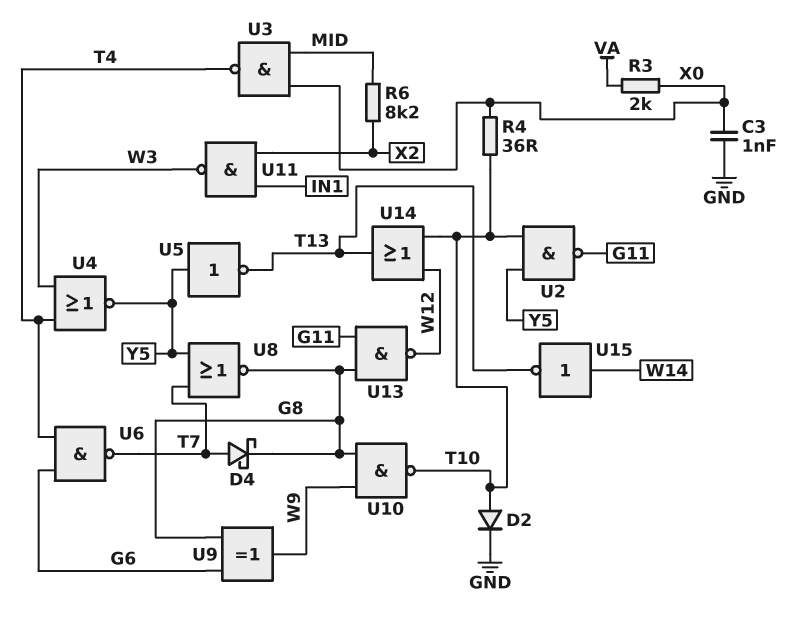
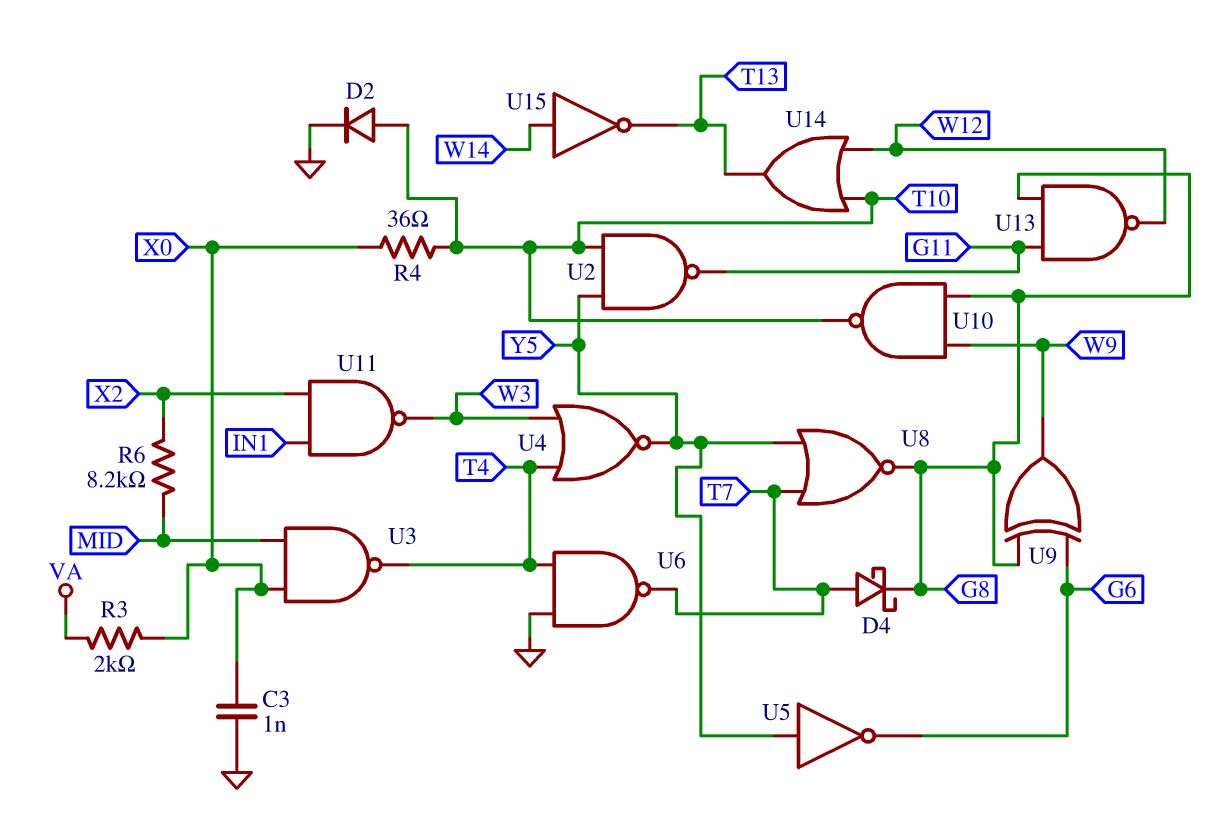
U5: NOT (in Y5, out T13) -> NOT (in Y5, out G6)
U6: NAND (in G6, in T4, out T7) -> NAND (in GND, in T4, out T7)

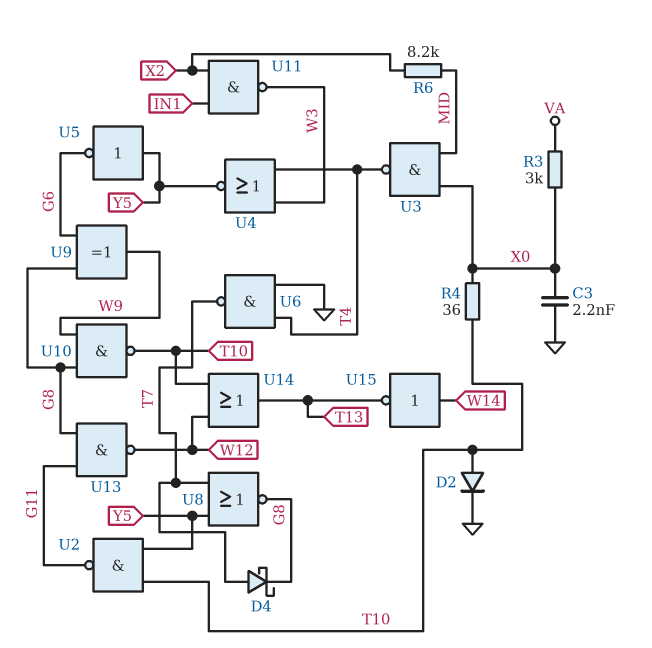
C3: 1nF (GND, X0) -> 2.2nF (GND, X0)
R3: 2k (VA, X0) -> 3k (VA, X0)

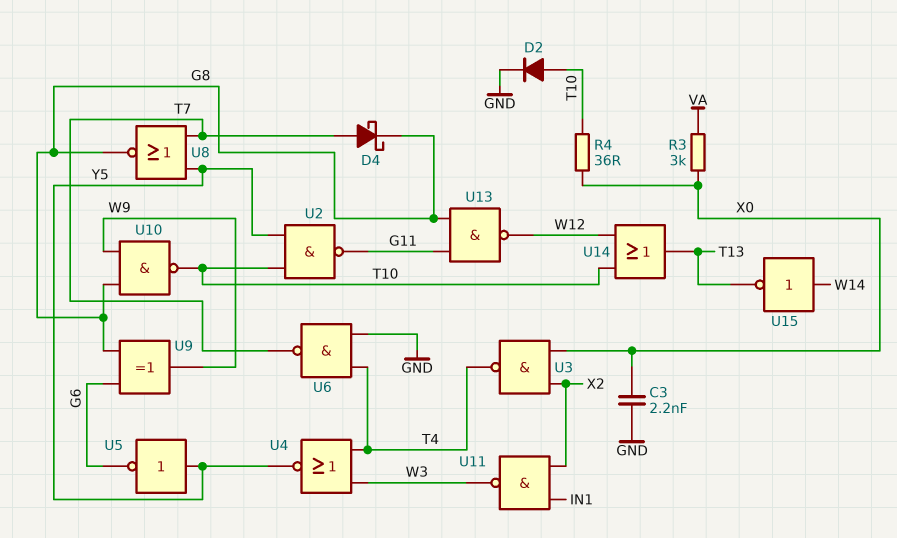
R6: 8.2k (MID, X2) -> none
U3: NAND (in MID, in X0, out T4) -> NAND (in X0, in X2, out T4)

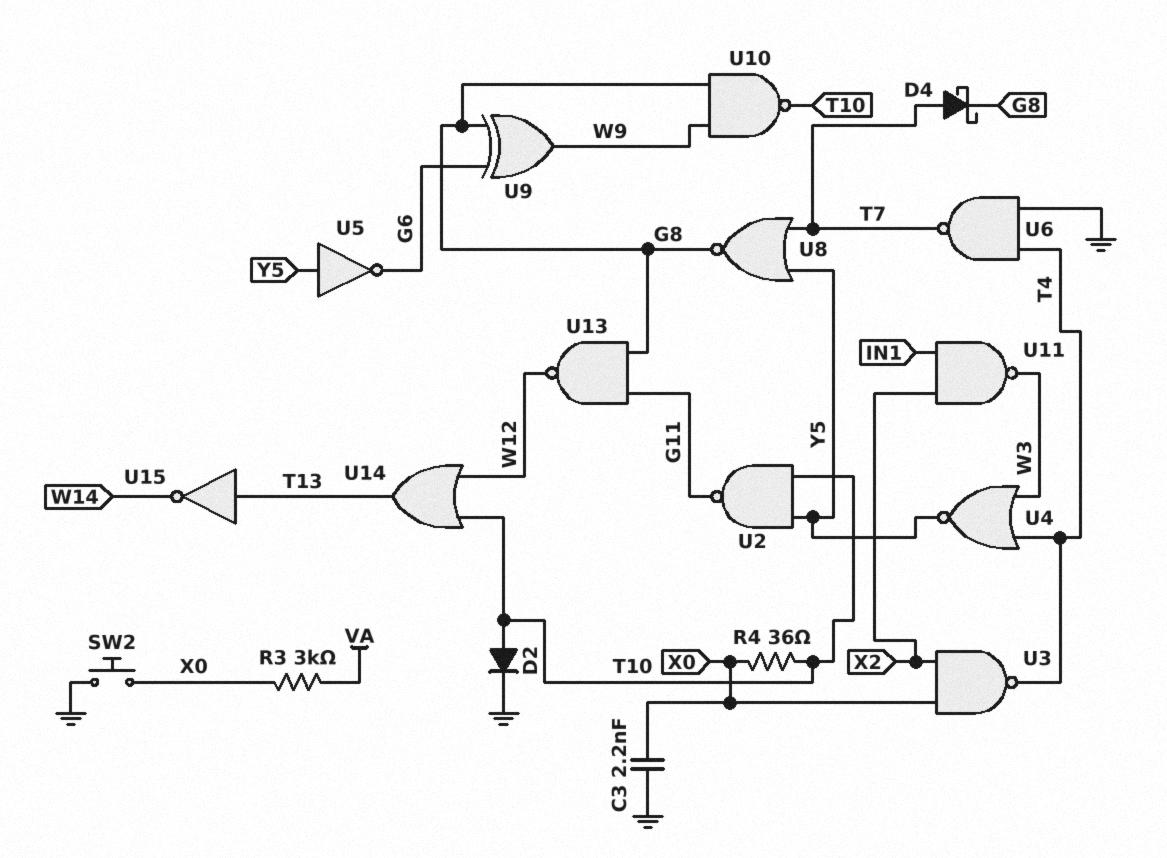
SW2: none -> button (GND, X0)
U15: NOT (in W14, out T13) -> NOT (in T13, out W14)

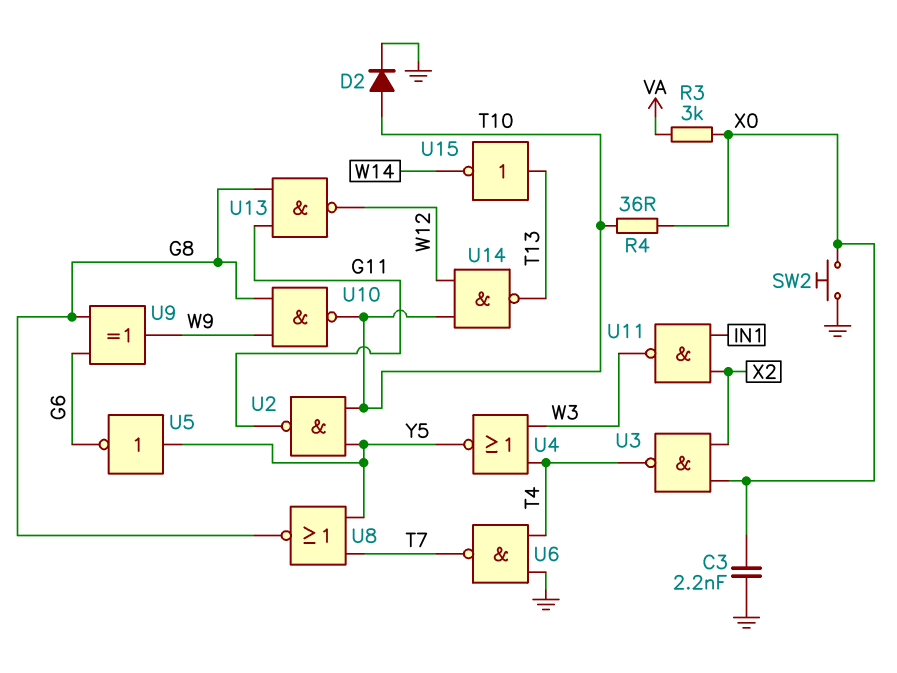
D4: schottky (A T7, K G8) -> none
U14: OR (in T10, in W12, out T13) -> NAND (in T10, in W12, out T13)

